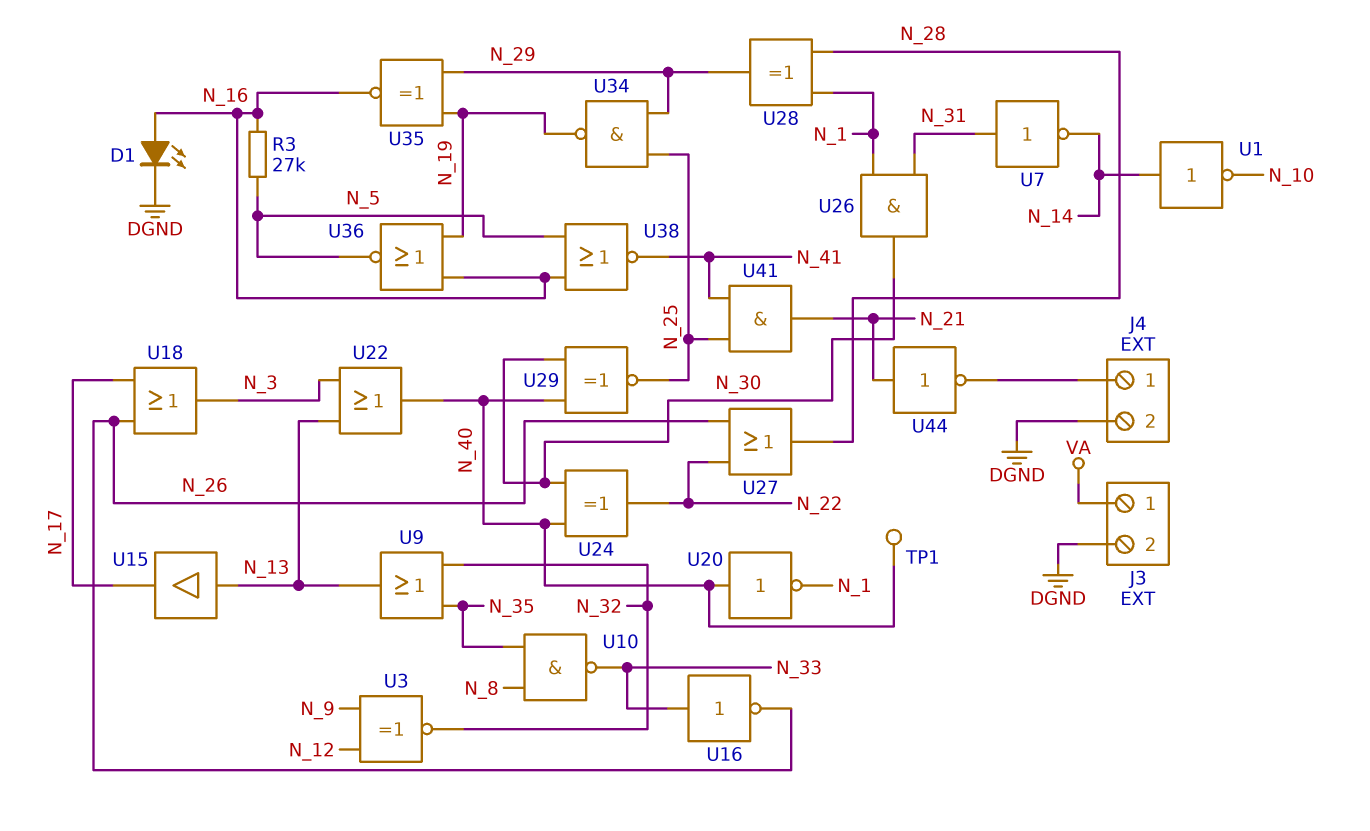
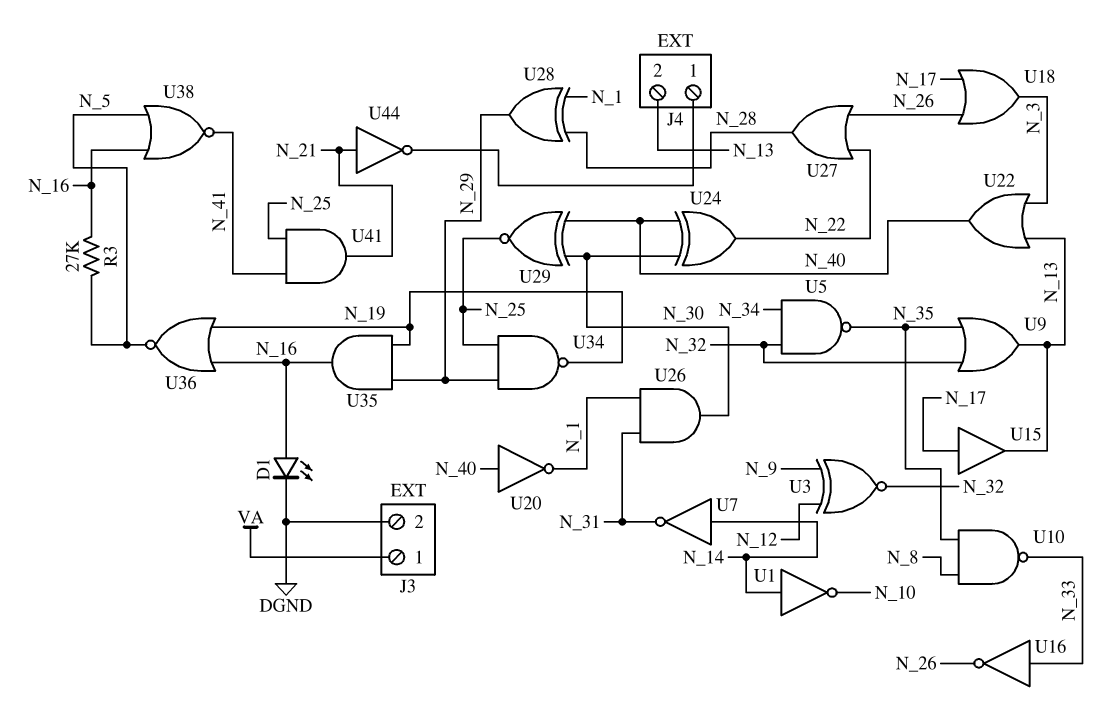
J4 pin 2: DGND -> N_13
TP1: test point (N_40) -> none
U5: none -> NAND (in N_32, in N_34, out N_35)
U7: NOT (in N_31, out N_14) -> NOT (in N_14, out N_31)
U15: buffer (in N_13, out N_17) -> buffer (in N_17, out N_13)
U35: XNOR (in N_19, in N_29, out N_16) -> AND (in N_19, in N_29, out N_16)

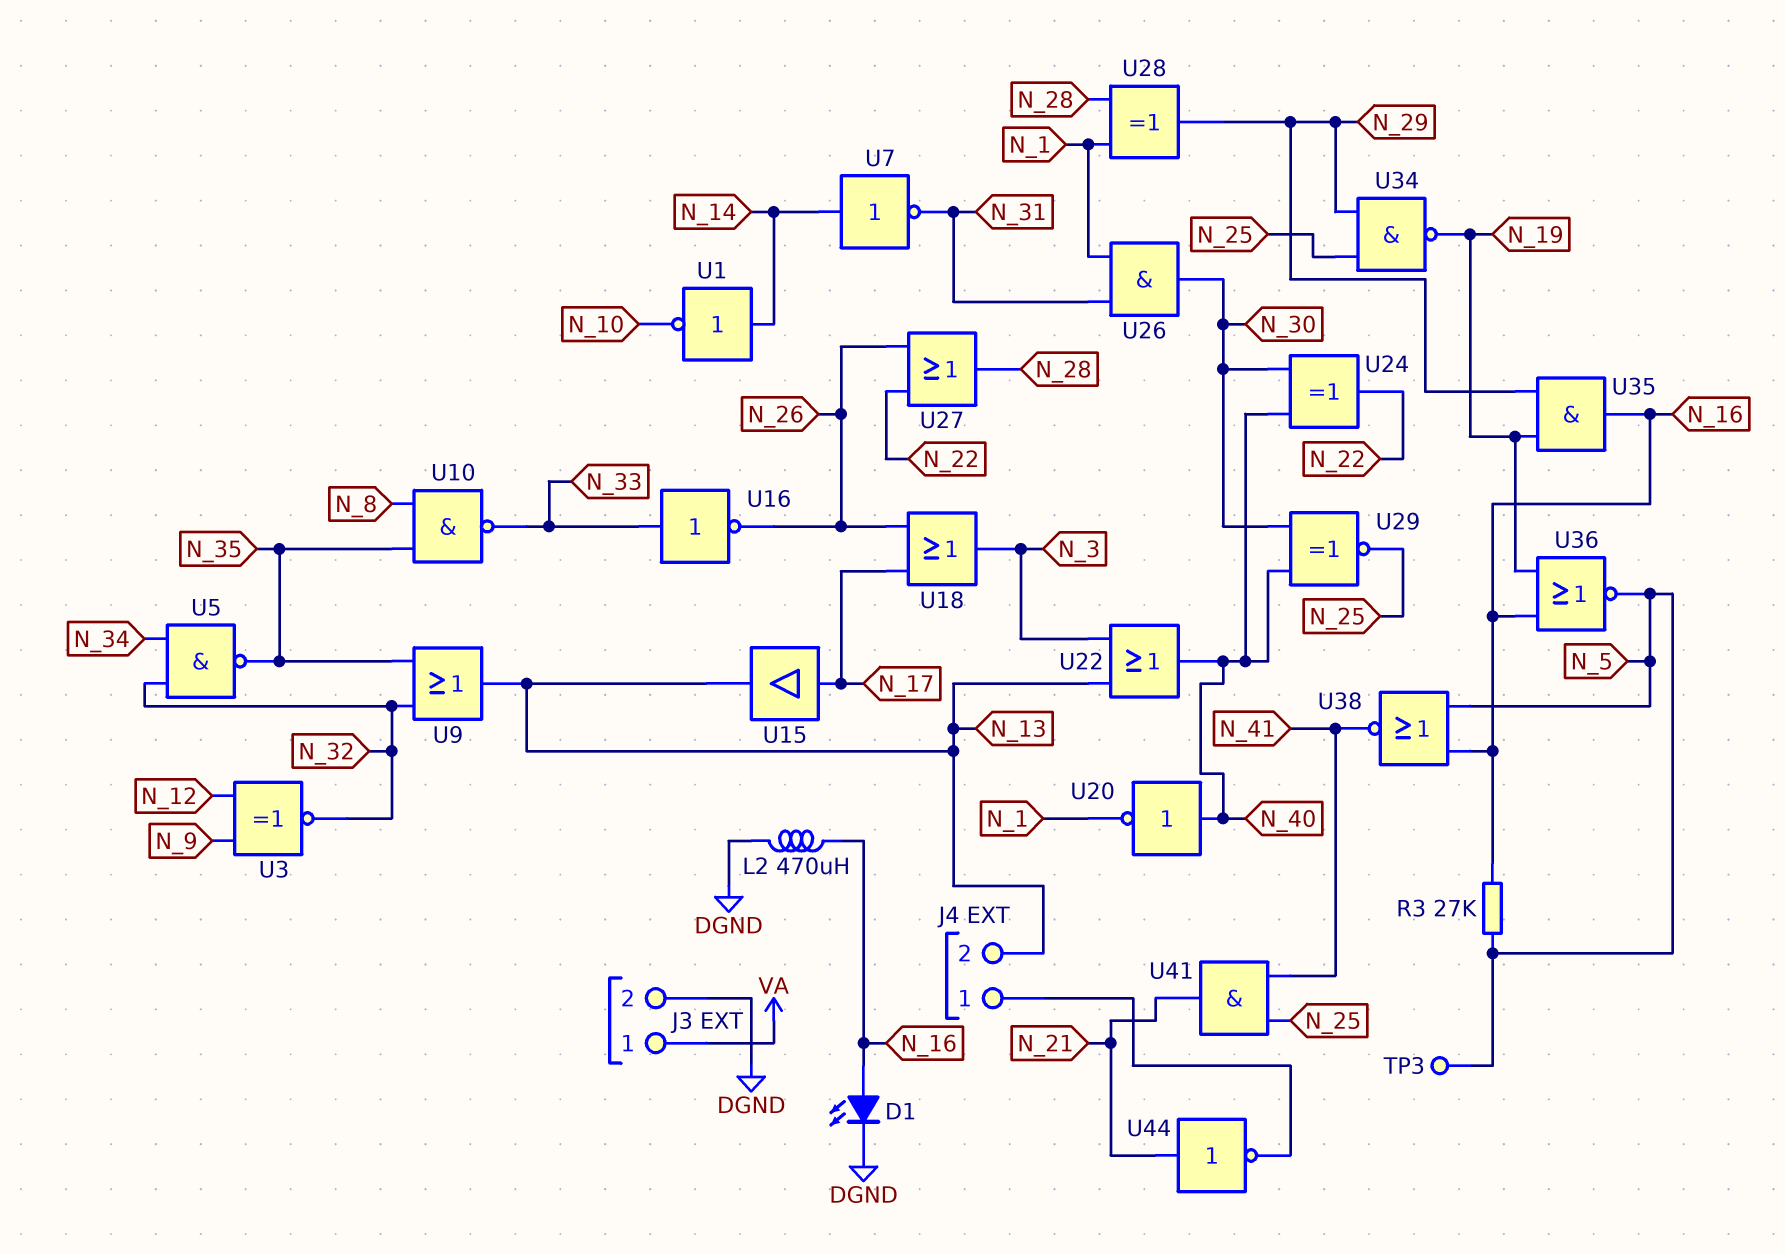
L2: none -> 470uH (DGND, N_16)
TP3: none -> test point (N_5)

